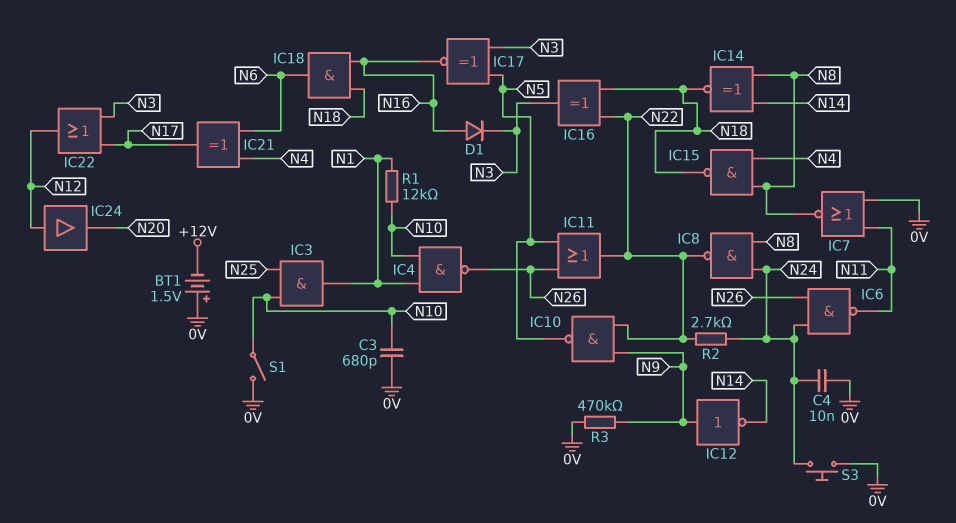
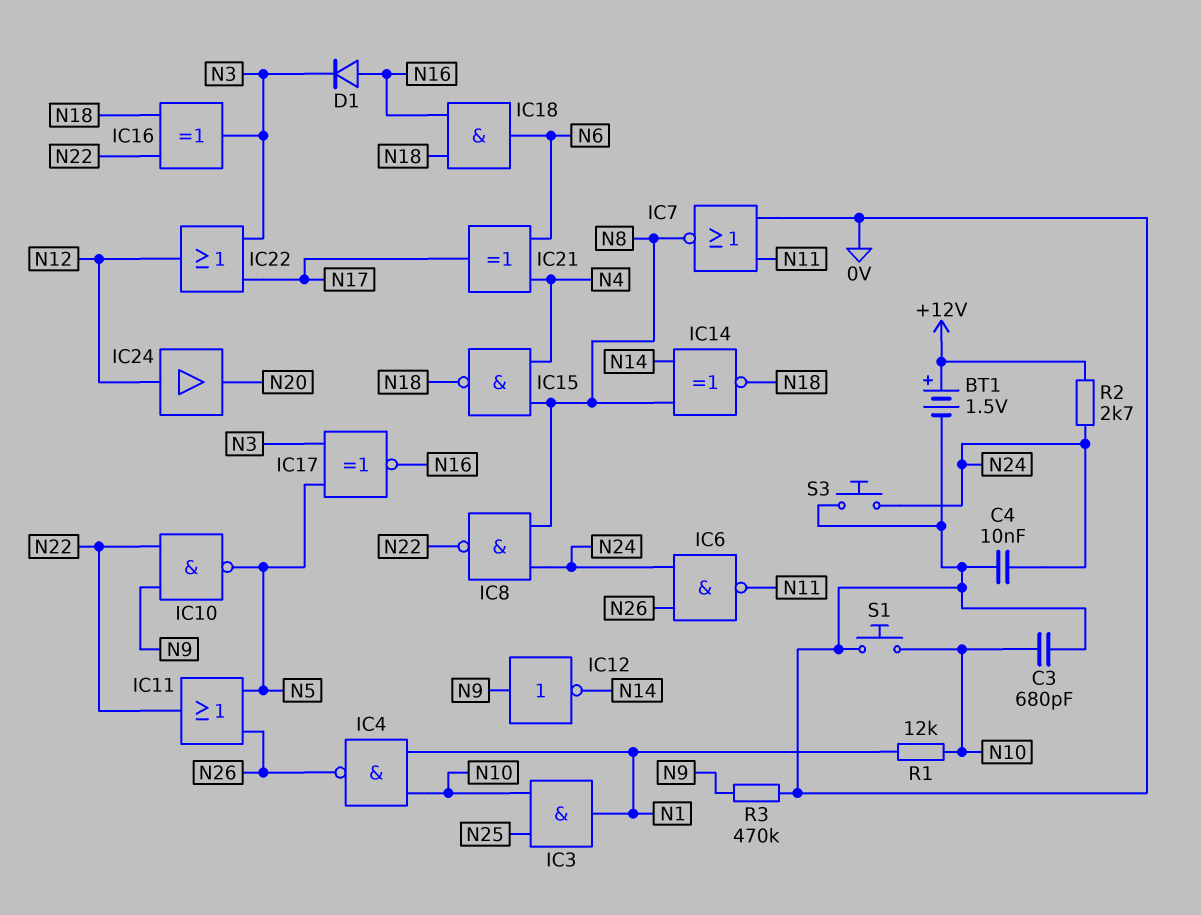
BT1: 1.5V (plus 0V, minus +12V) -> 1.5V (plus +12V, minus 0V)
R2: 2.7k (N22, N24) -> 2.7k (+12V, N24)
S1: switch (0V, N10) -> button (0V, N10)

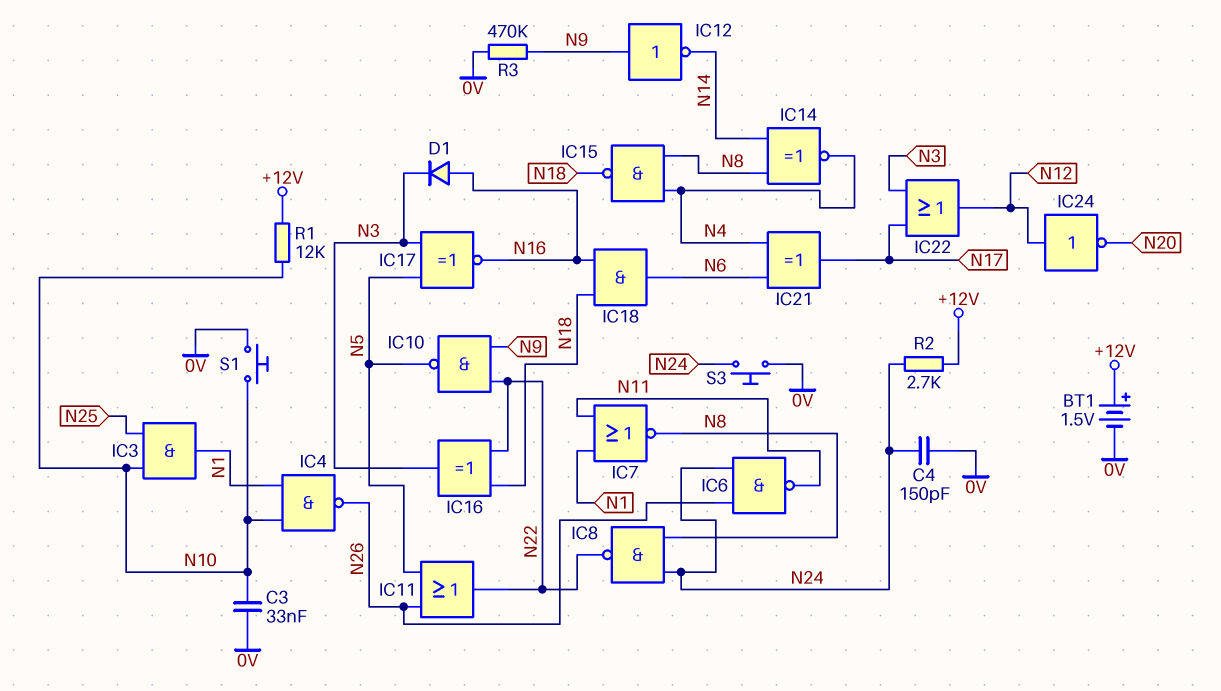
C3: 680pF (0V, N10) -> 33nF (0V, N10)
C4: 10nF (0V, N24) -> 150pF (0V, N24)
IC7: NOR (in 0V, in N11, out N8) -> NOR (in N1, in N11, out N8)
IC14: XNOR (in N8, in N14, out N18) -> XNOR (in N8, in N14, out N4)
IC24: buffer (in N12, out N20) -> NOT (in N12, out N20)
R1: 12k (N1, N10) -> 12k (+12V, N10)

